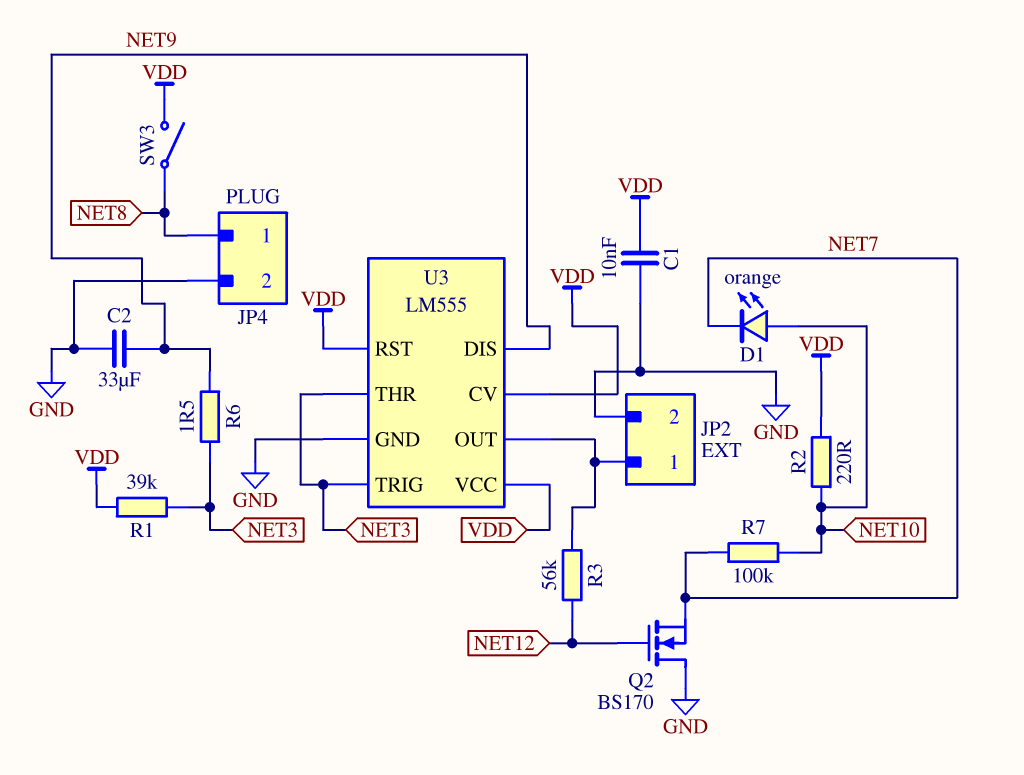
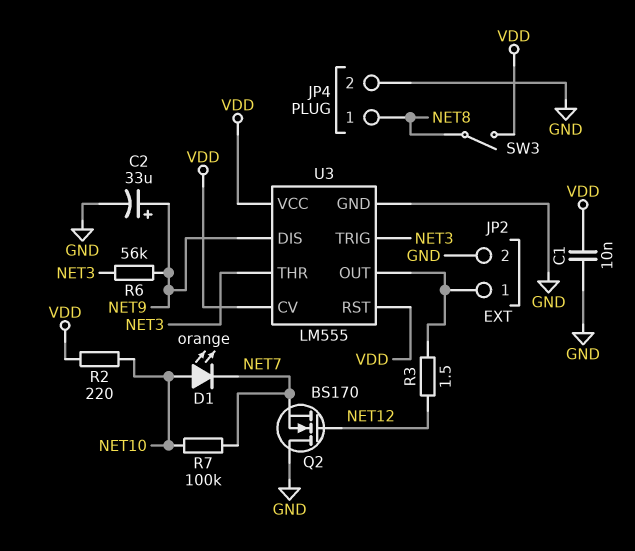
C2: 33uF (GND, NET9) -> 33uF (plus NET9, minus GND)
R1: 39k (NET3, VDD) -> none
R3: 56k (JP2/1, NET12) -> 1.5 (JP2/1, NET12)
R6: 1.5 (NET3, NET9) -> 56k (NET3, NET9)

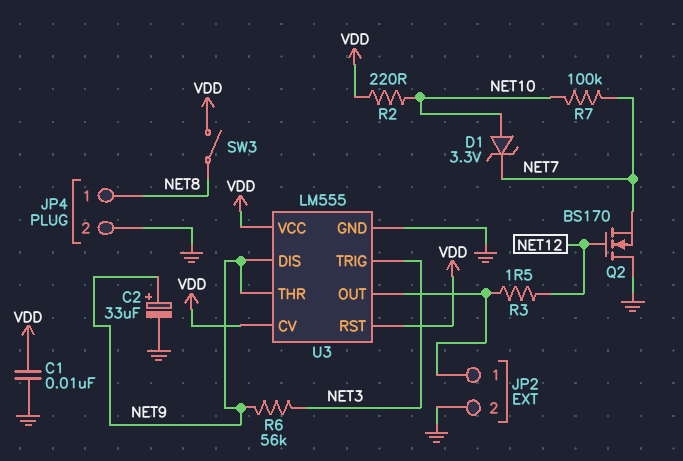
D1: LED orange (A NET10, K NET7) -> zener 3.3V (A NET10, K NET7)
U3 pin THR: NET3 -> NET9

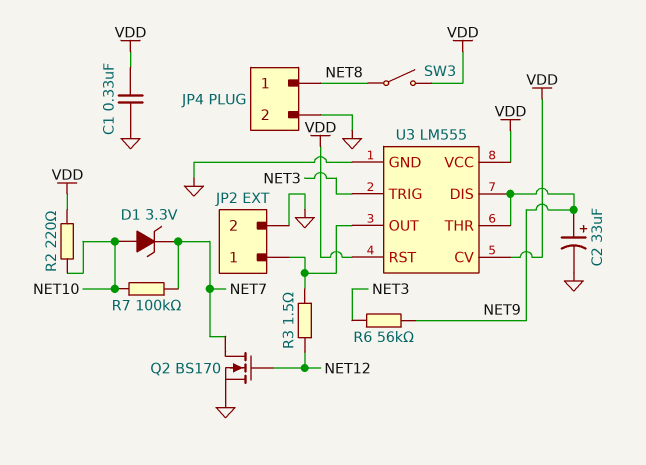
C1: 10nF (GND, VDD) -> 330nF (GND, VDD)
Q2: NMOS BS170 (G NET12, D GND, S NET7) -> NMOS BS170 (G NET12, D NET7, S GND)

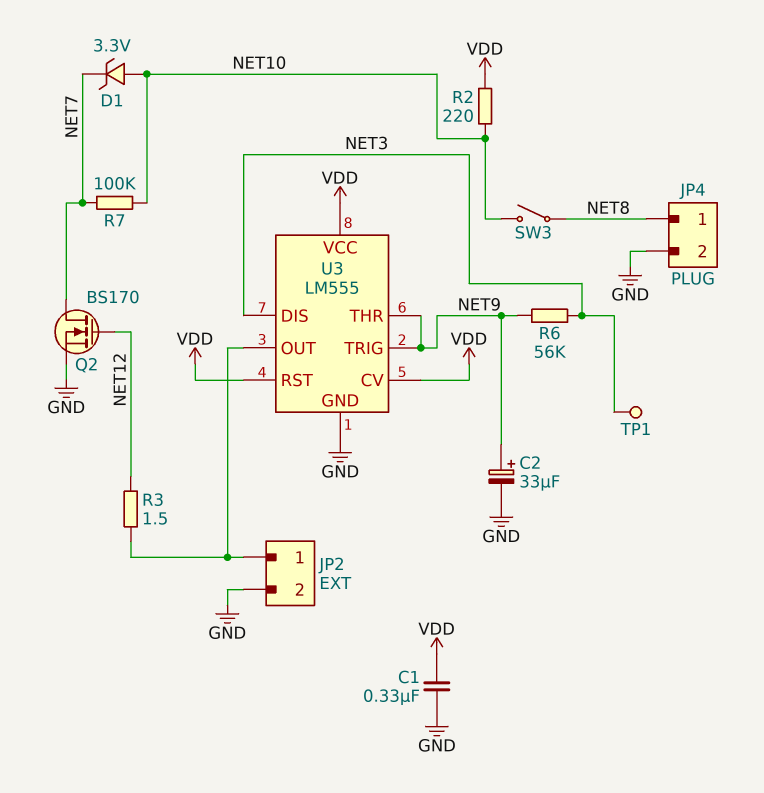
SW3: switch (NET8, VDD) -> switch (NET8, NET10)
TP1: none -> test point (NET3)
U3 pin DIS: NET9 -> NET3
U3 pin TRIG: NET3 -> NET9

